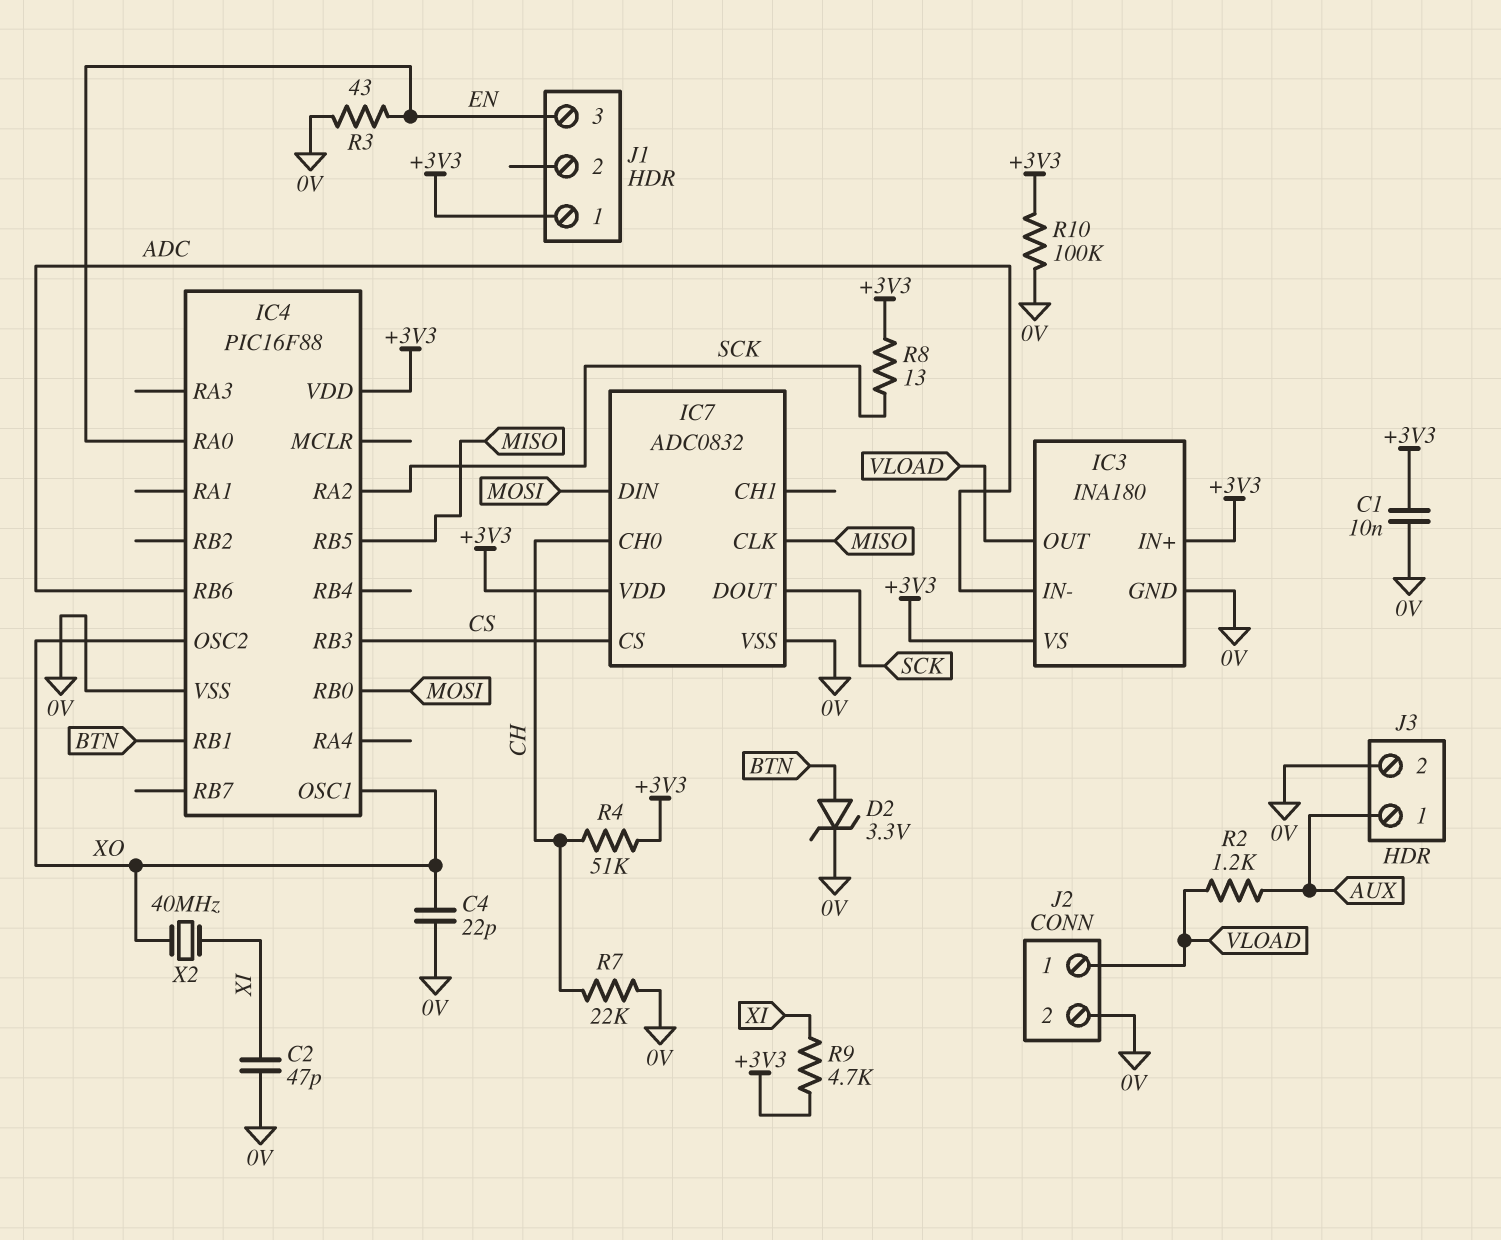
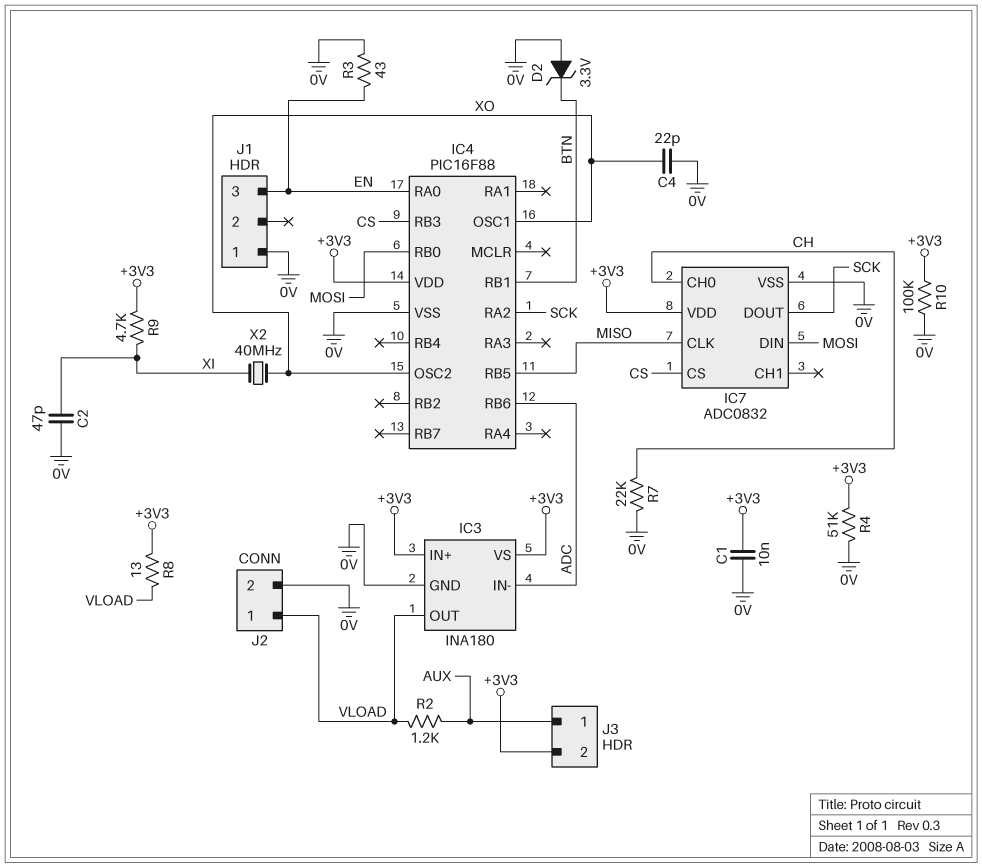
D2: zener 3.3V (A BTN, K 0V) -> zener 3.3V (A 0V, K BTN)
J1 pin 1: +3V3 -> 0V
J3 pin 2: 0V -> +3V3
R4: 51k (+3V3, CH) -> 51k (+3V3, 0V)
R8: 13 (+3V3, SCK) -> 13 (+3V3, VLOAD)

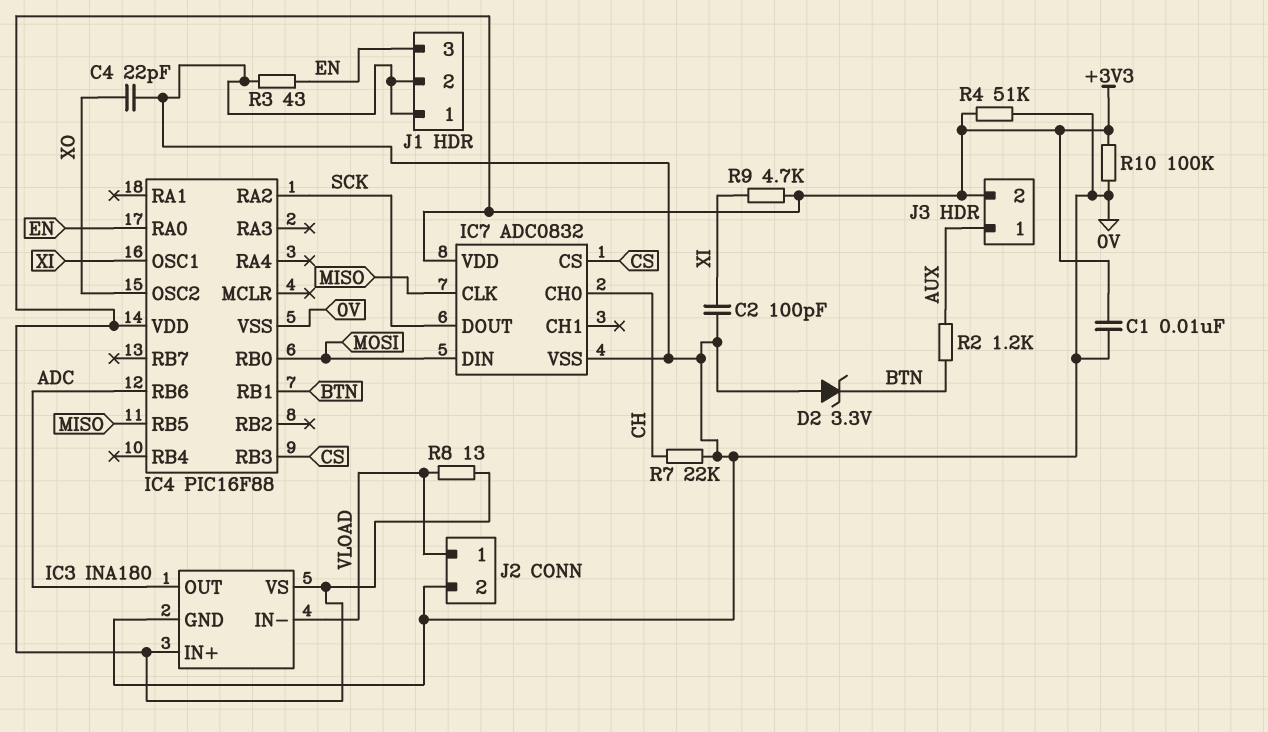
C2: 47pF (0V, XI) -> 100pF (0V, XI)
IC3 pin IN-: ADC -> VLOAD
IC3 pin OUT: VLOAD -> ADC
IC4 pin OSC1: XO -> XI
J1 pin 2: none -> 0V
R2: 1.2k (AUX, VLOAD) -> 1.2k (AUX, BTN)
X2: 40MHz (XI, XO) -> none

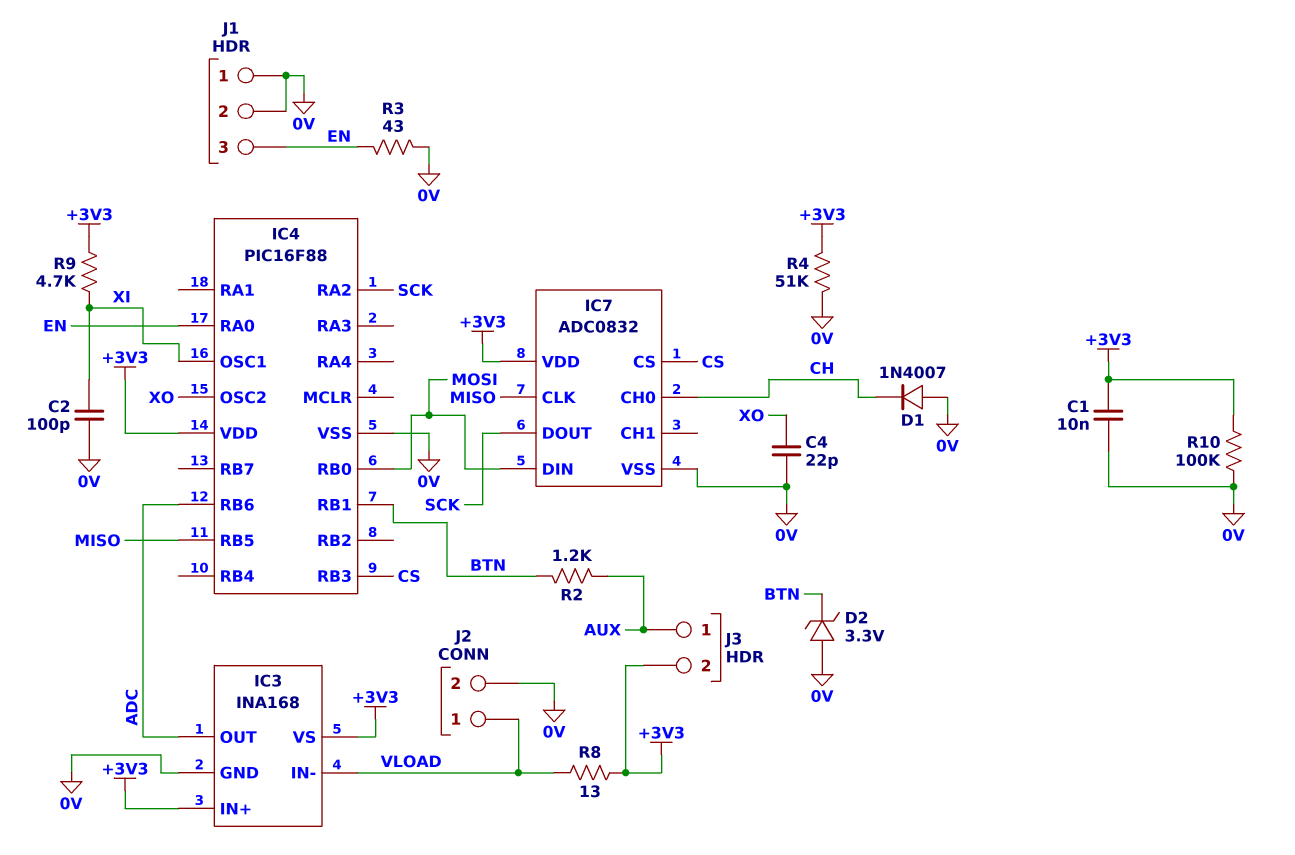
D1: none -> diode 1N4007 (A 0V, K CH)
IC3: INA180 -> INA168
R7: 22k (0V, CH) -> none

